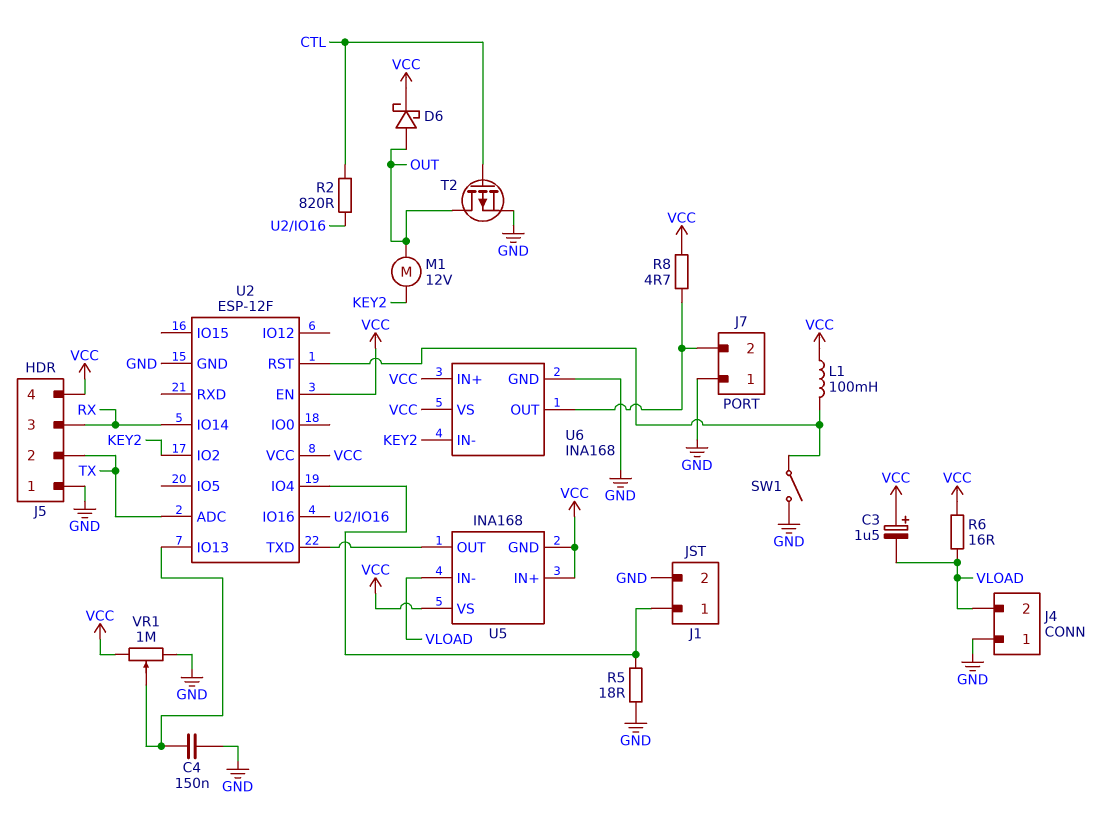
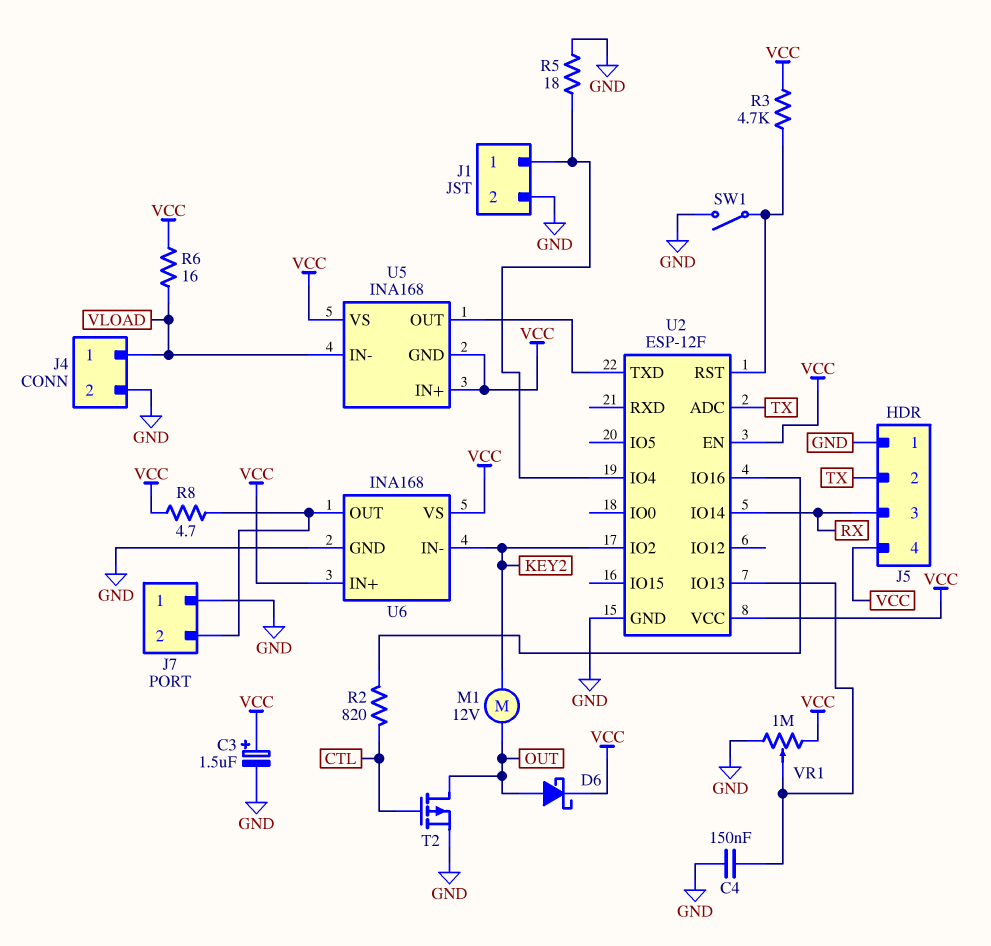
C3: 1.5uF (plus VCC, minus VLOAD) -> 1.5uF (plus VCC, minus GND)
J4 pin 1: GND -> VLOAD
J4 pin 2: VLOAD -> GND
L1: 100mH (U2/RST, VCC) -> none
R3: none -> 4.7k (U2/RST, VCC)

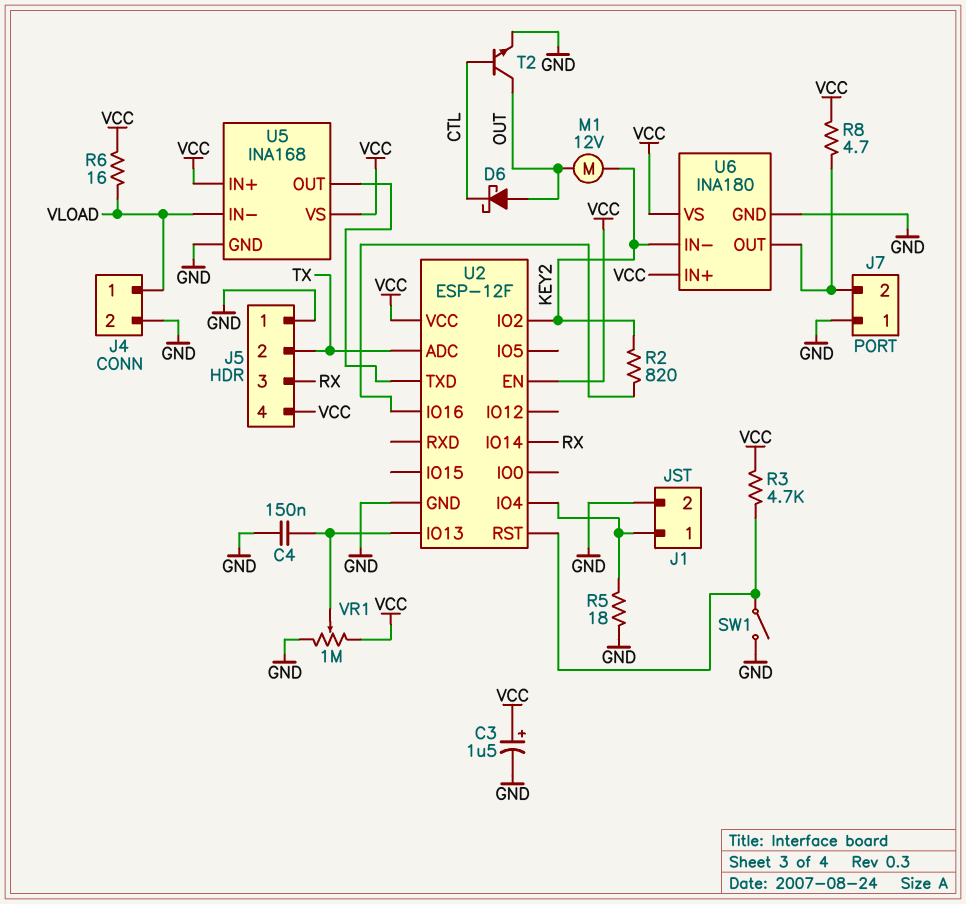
D6: schottky (A OUT, K VCC) -> schottky (A OUT, K CTL)
R2: 820 (CTL, U2/IO16) -> 820 (KEY2, U2/IO16)
T2: PMOS (G CTL, D OUT, S GND) -> NPN (B CTL, C OUT, E GND)
U5 pin GND: VCC -> GND
U6: INA168 -> INA180

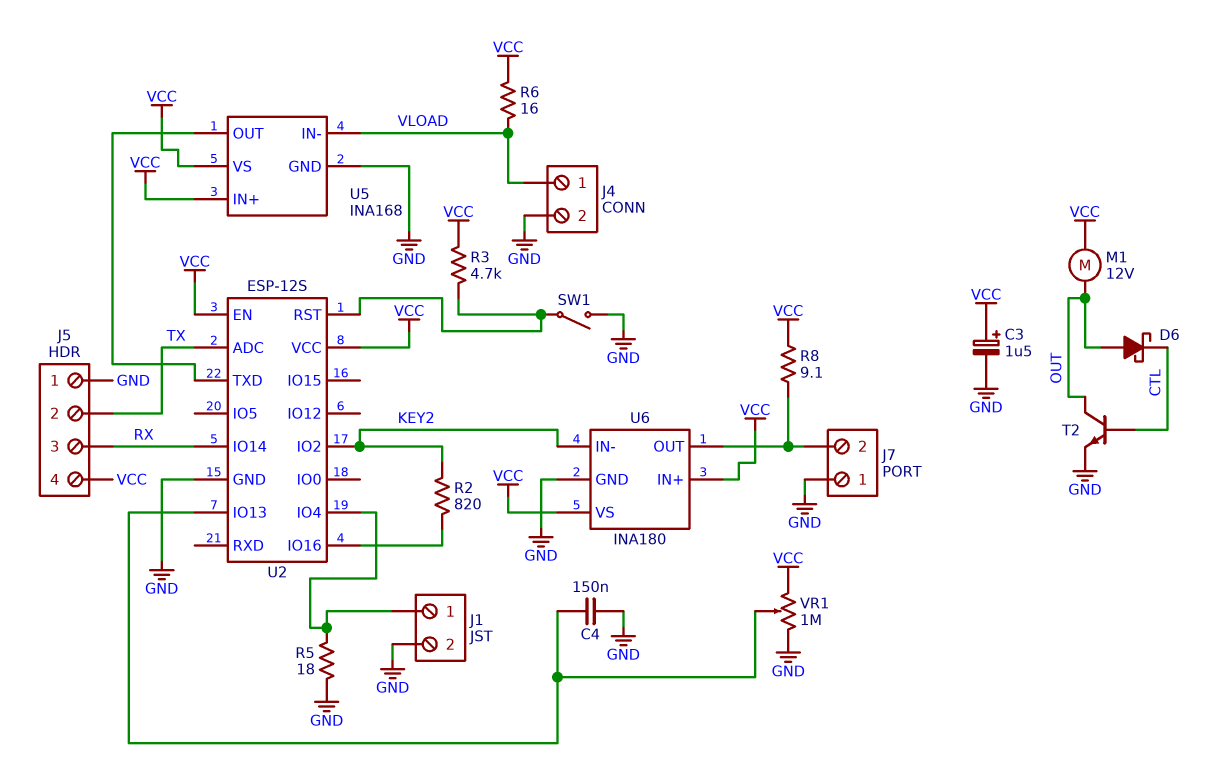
M1: motor 12V (KEY2, OUT) -> motor 12V (OUT, VCC)
R8: 4.7 (J7/2, VCC) -> 9.1 (J7/2, VCC)
U2: ESP-12F -> ESP-12S

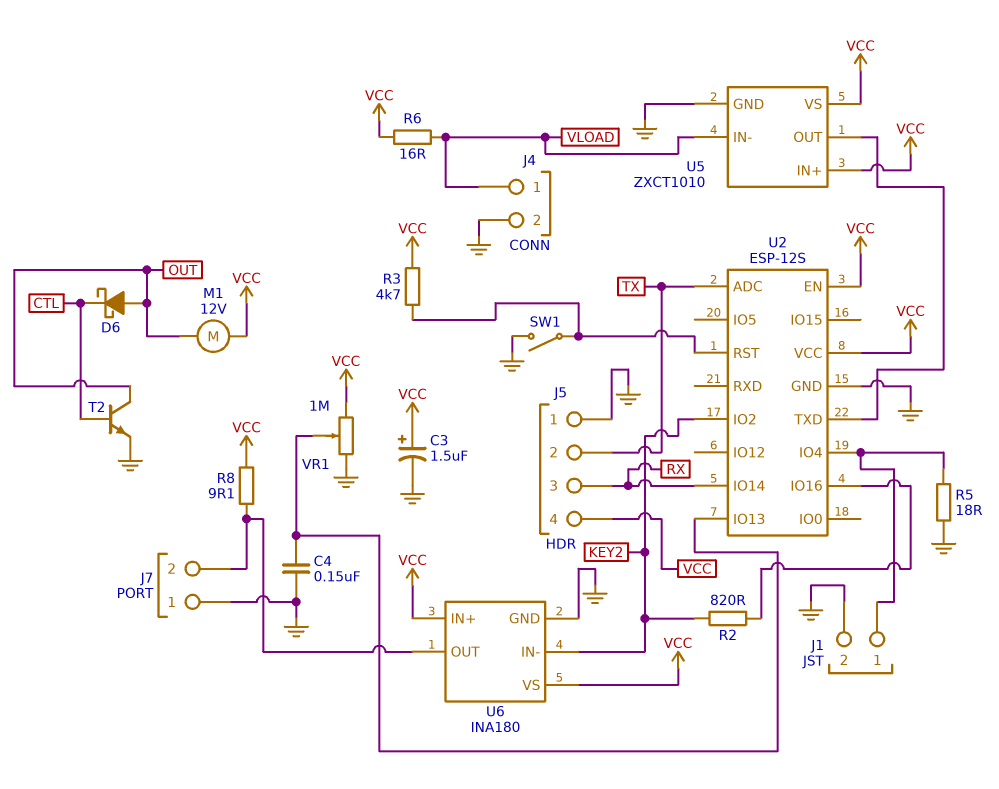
U5: INA168 -> ZXCT1010

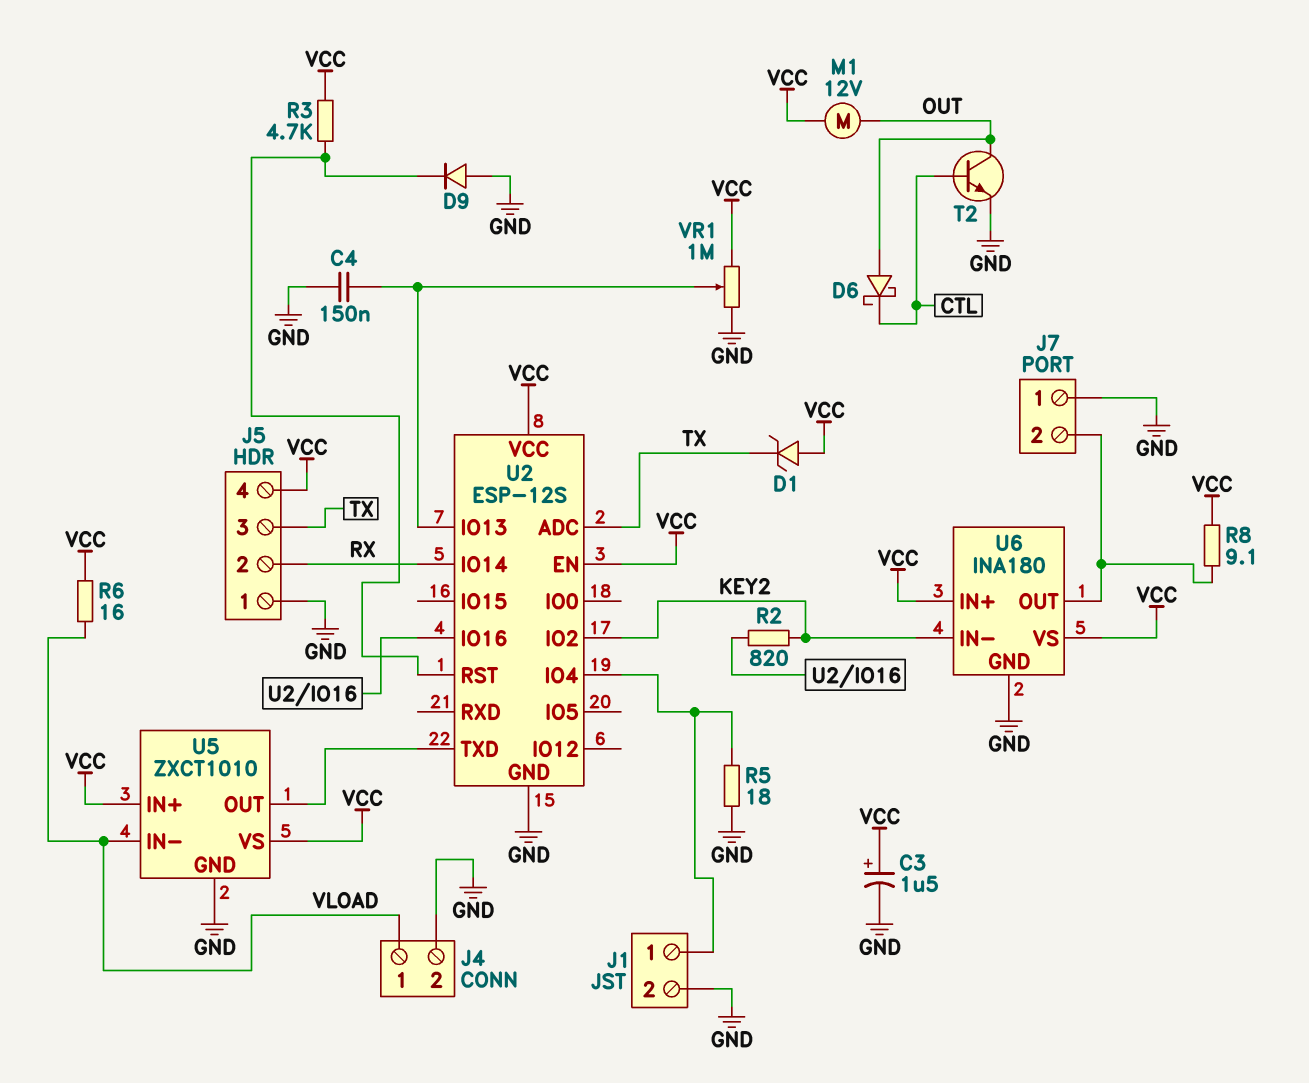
D1: none -> zener (A VCC, K TX)
D9: none -> diode (A GND, K U2/RST)
J5 pin 2: TX -> RX
J5 pin 3: RX -> TX
SW1: switch (GND, U2/RST) -> none

